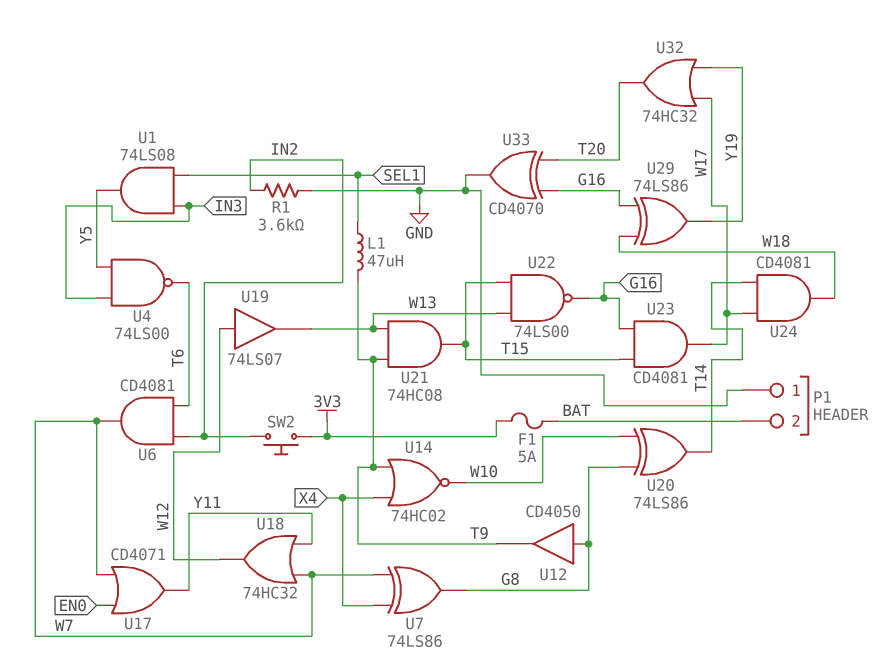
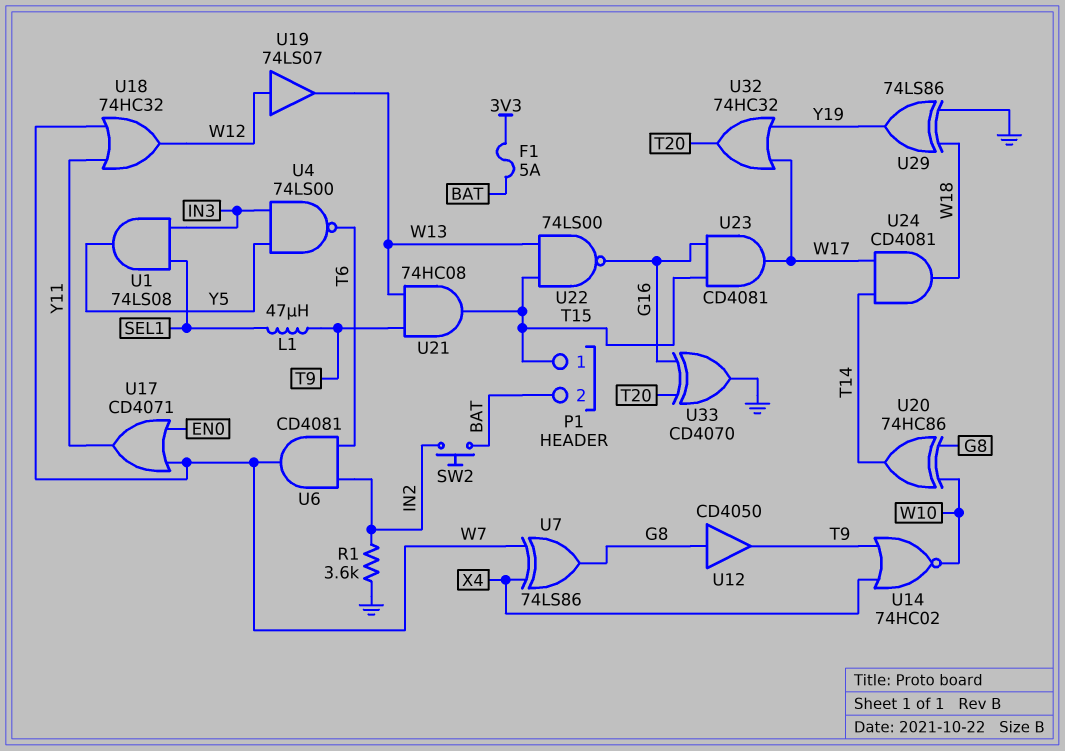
P1 pin 1: GND -> T15
SW2: button (3V3, IN2) -> button (BAT, IN2)
U20: XOR 74LS86 (in G8, in W10, out T14) -> XOR 74HC86 (in G8, in W10, out T14)
U29: XOR 74LS86 (in G16, in W18, out Y19) -> XOR 74LS86 (in GND, in W18, out Y19)

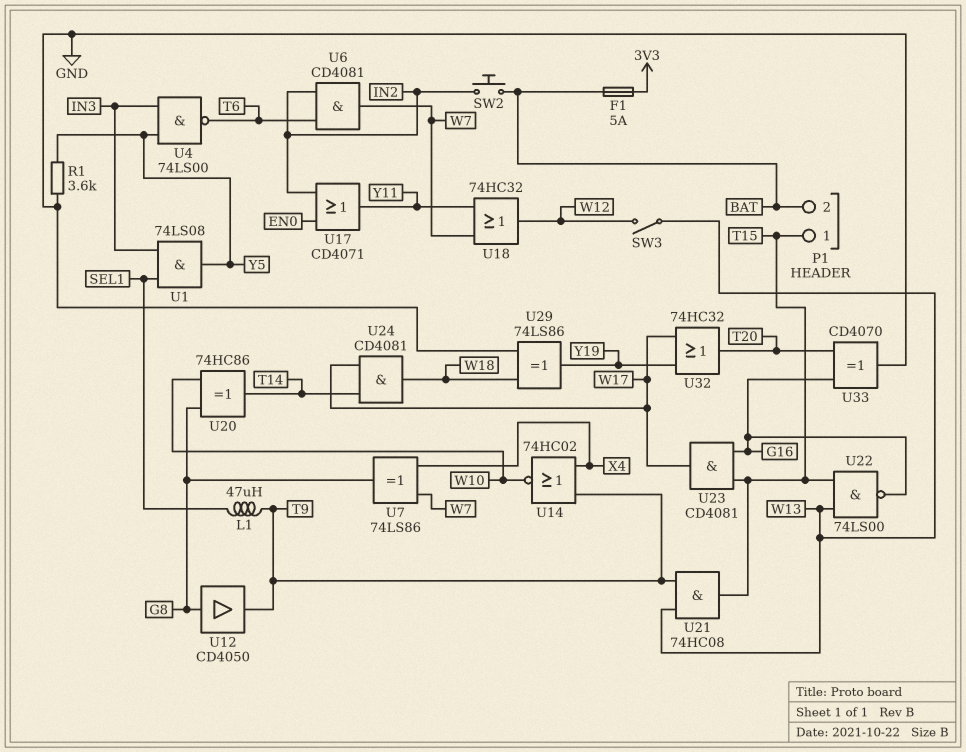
R1: 3.6k (GND, IN2) -> 3.6k (GND, Y5)
SW3: none -> switch (W12, W13)
U17: OR CD4071 (in EN0, in W7, out Y11) -> OR CD4071 (in EN0, in IN2, out Y11)
U19: buffer 74LS07 (in W12, out W13) -> none

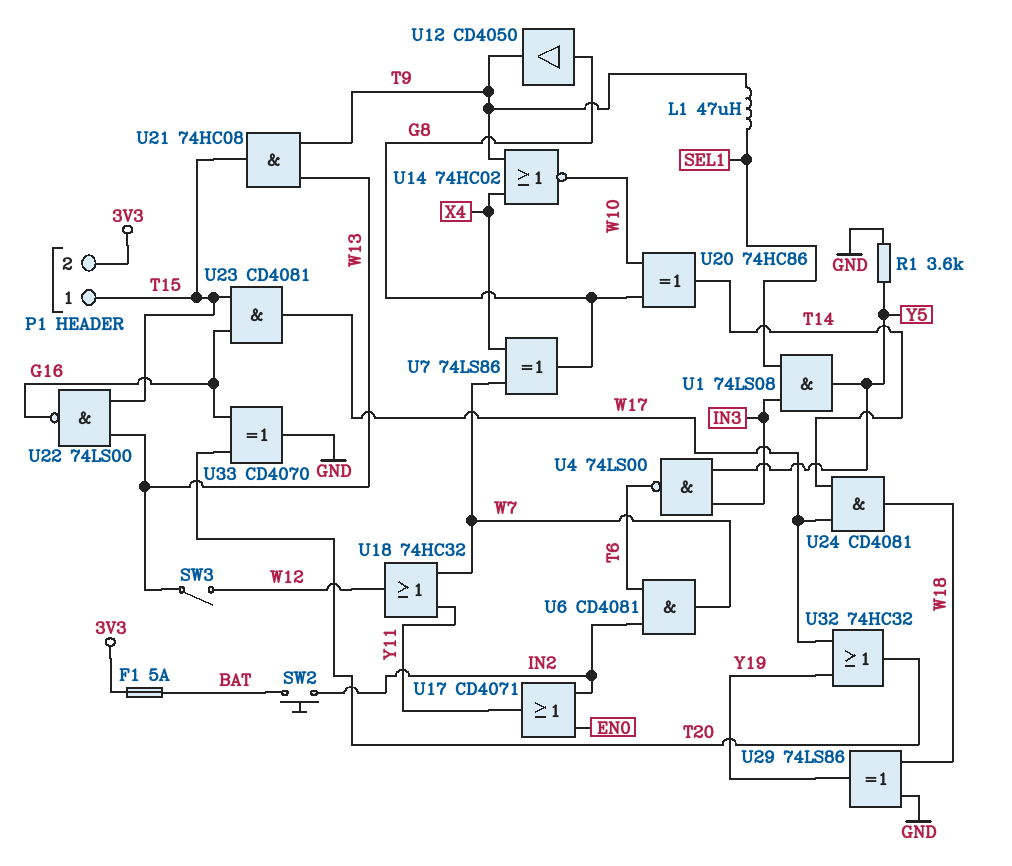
P1 pin 2: BAT -> 3V3

